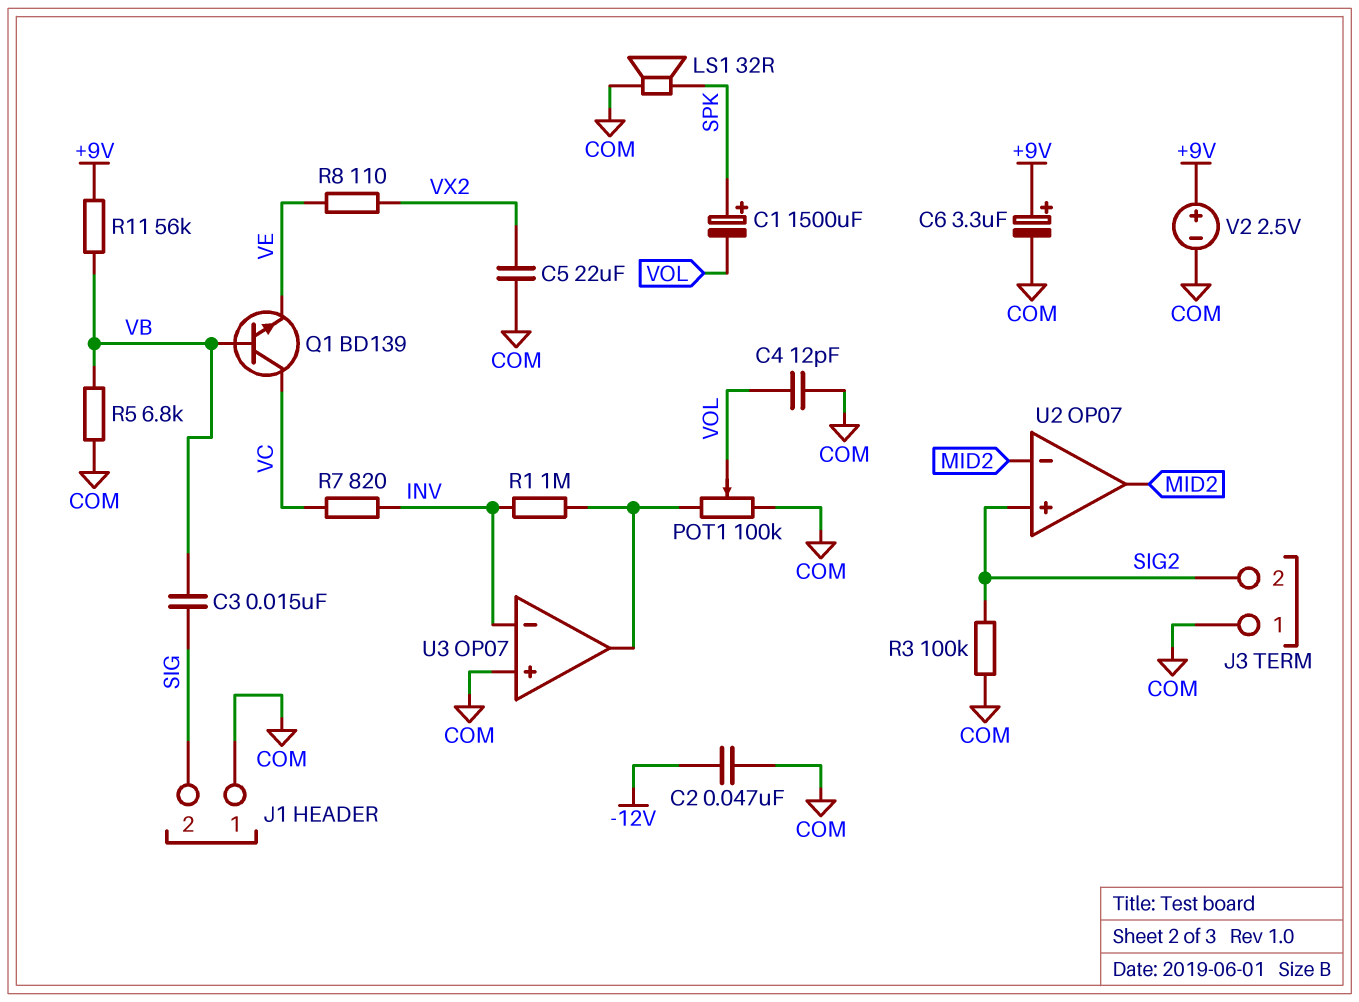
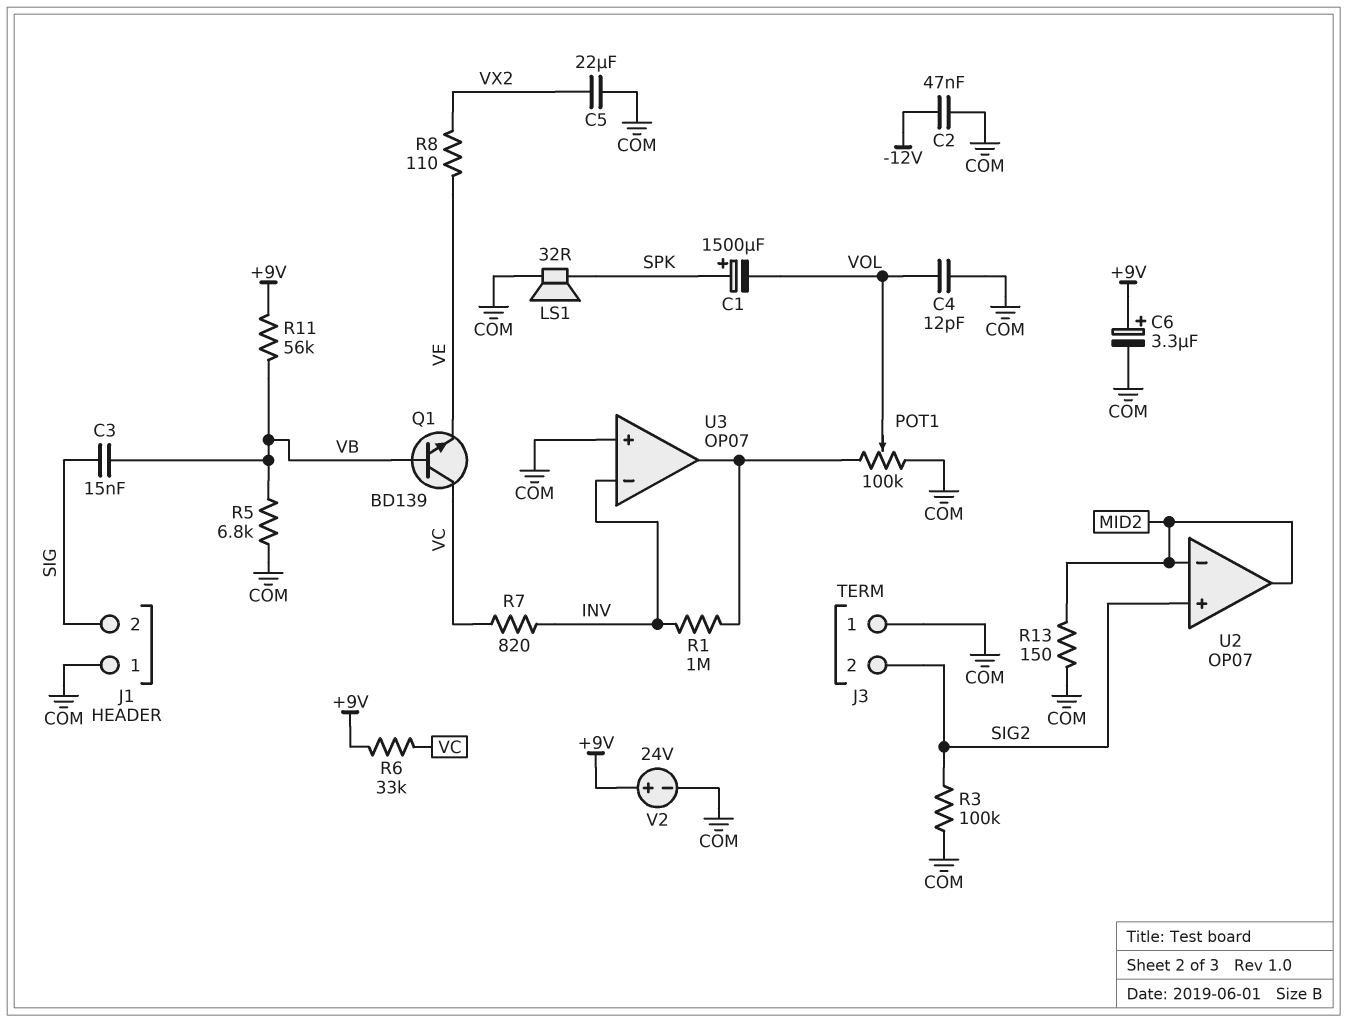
R6: none -> 33k (+9V, VC)
R13: none -> 150 (COM, MID2)
V2: 2.5V (plus +9V, minus COM) -> 24V (plus +9V, minus COM)

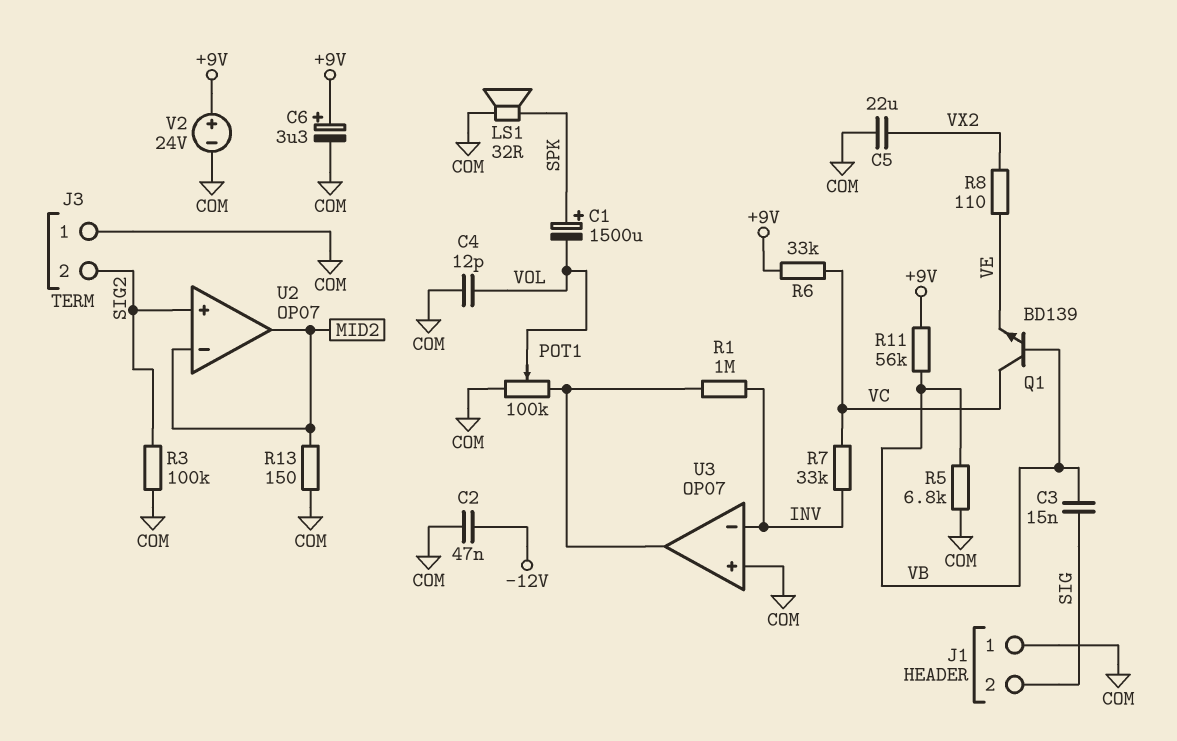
R7: 820 (INV, VC) -> 33k (INV, VC)

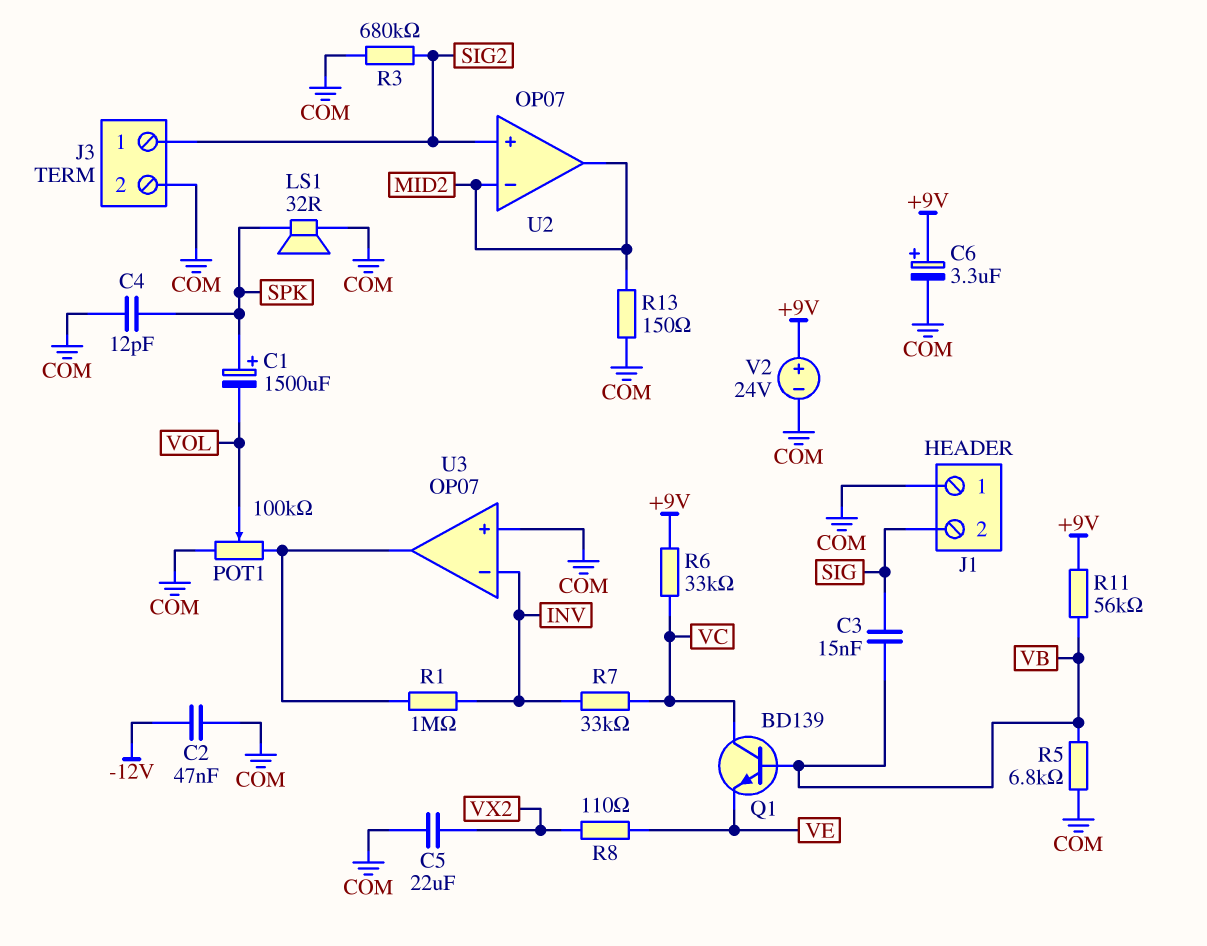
C4: 12pF (COM, VOL) -> 12pF (COM, SPK)
J3 pin 1: COM -> SIG2
J3 pin 2: SIG2 -> COM
R3: 100k (COM, SIG2) -> 680k (COM, SIG2)

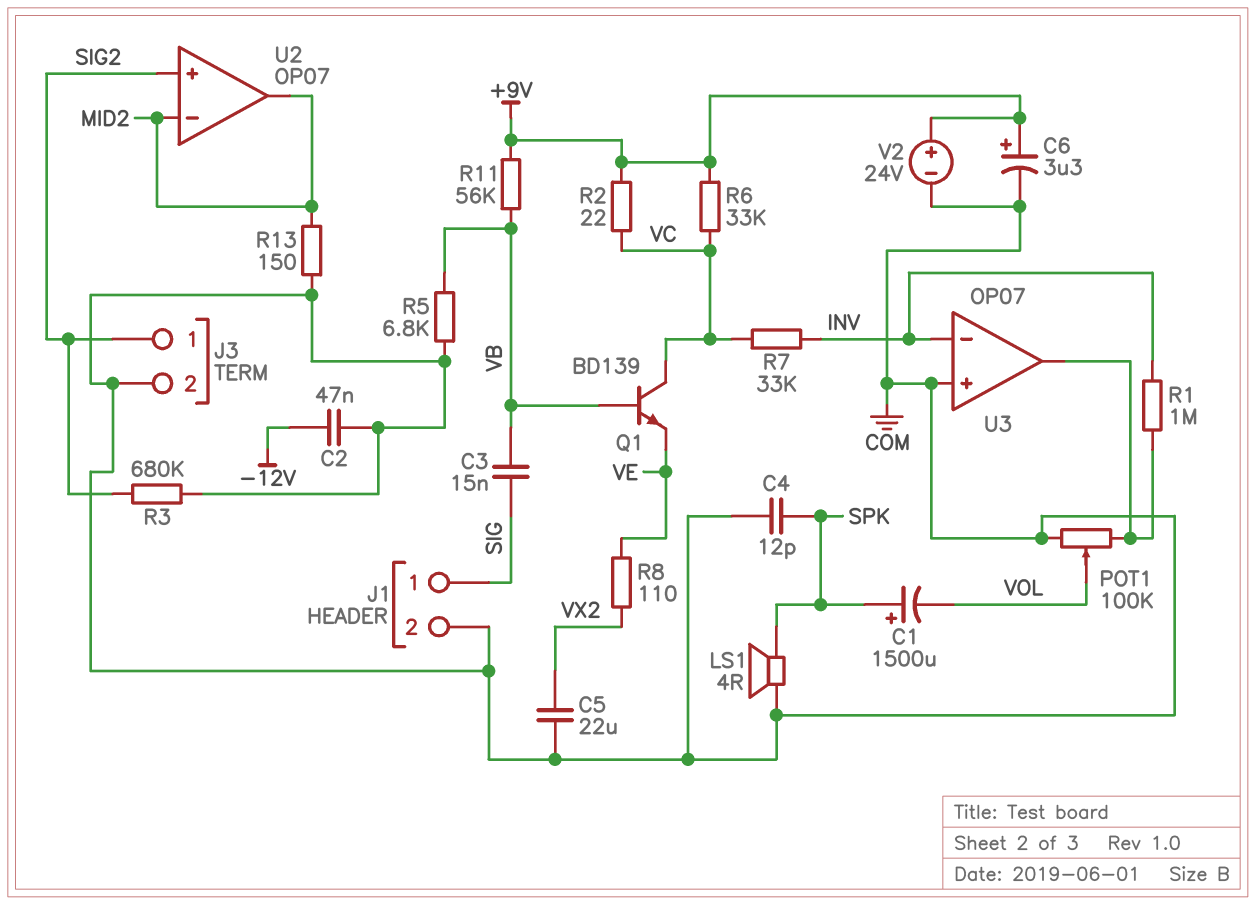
J1 pin 1: COM -> SIG
J1 pin 2: SIG -> COM
LS1: speaker 32R (COM, SPK) -> speaker 4R (COM, SPK)
R2: none -> 22 (+9V, VC)

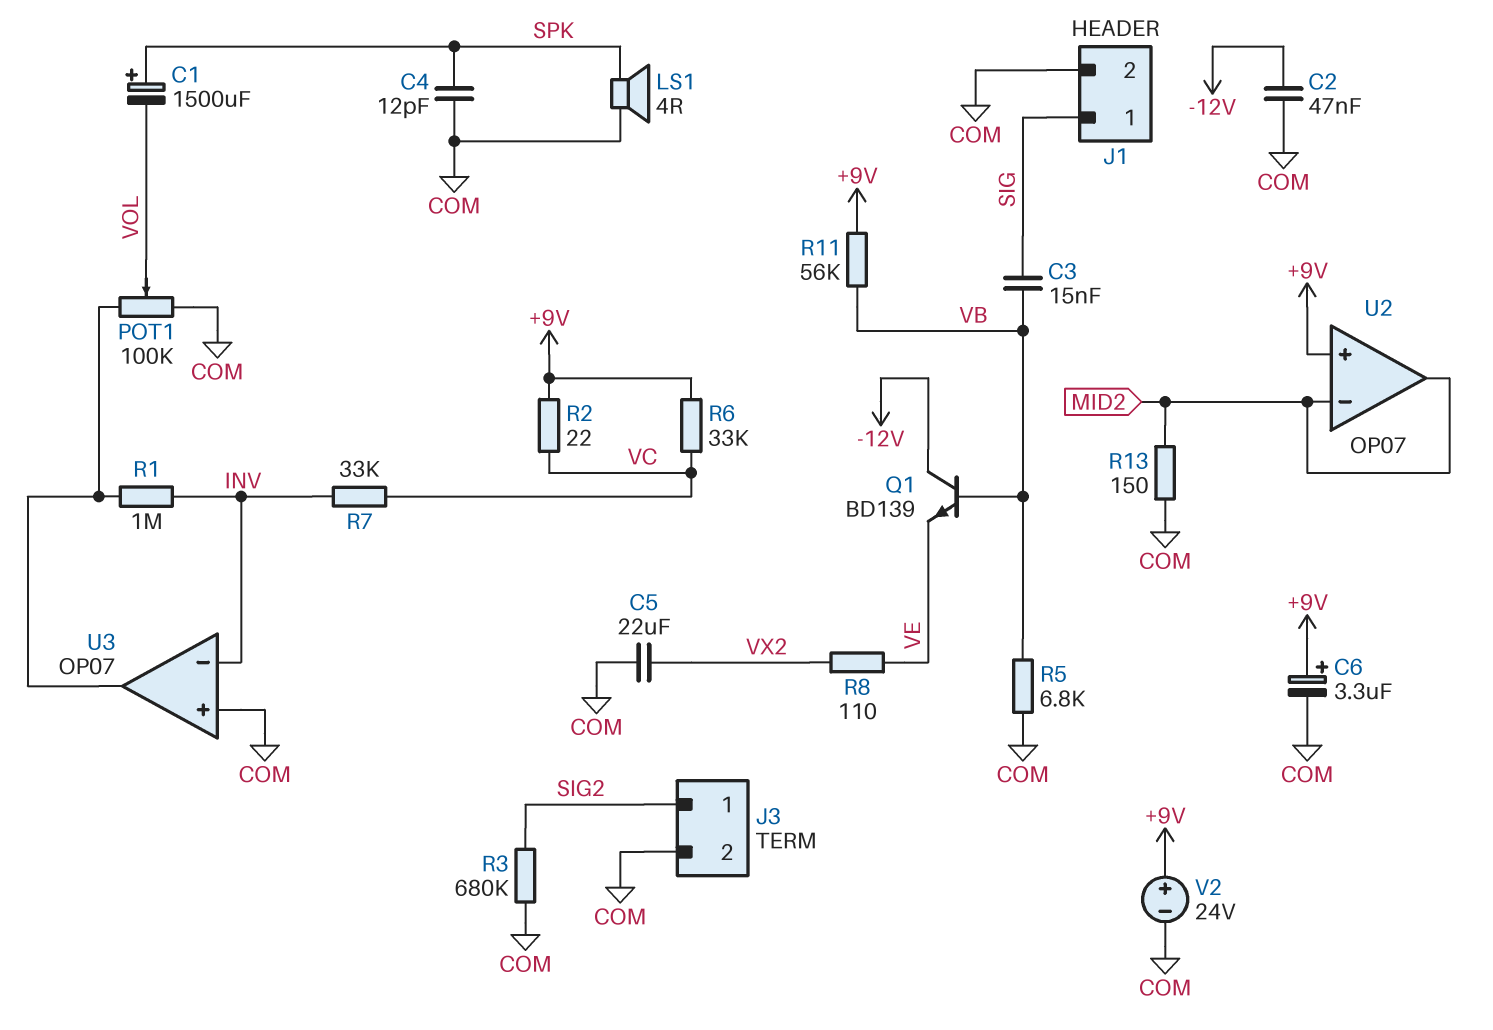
Q1: NPN BD139 (B VB, C VC, E VE) -> NPN BD139 (B VB, C -12V, E VE)
U2 pin in+: SIG2 -> +9V

